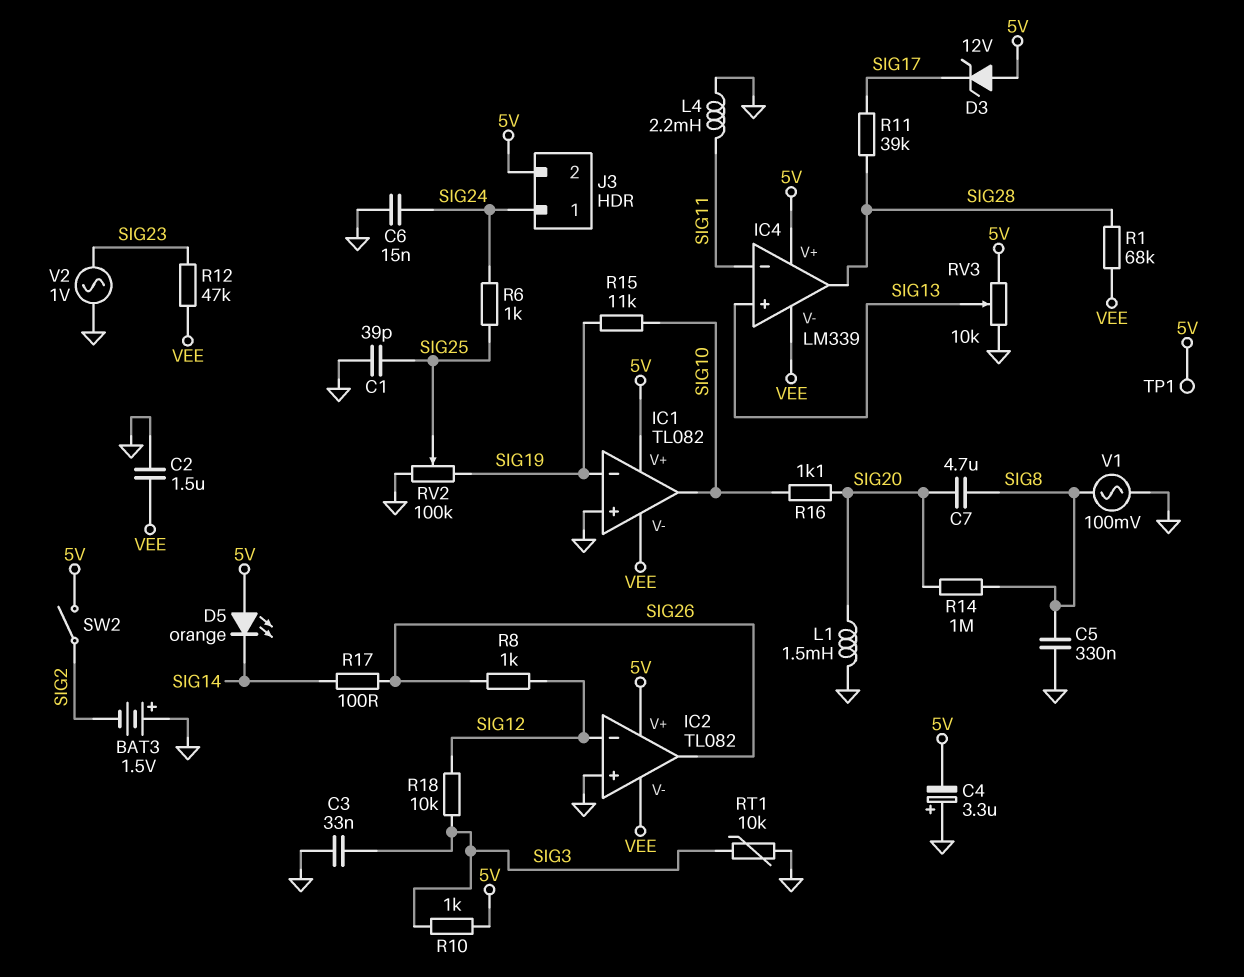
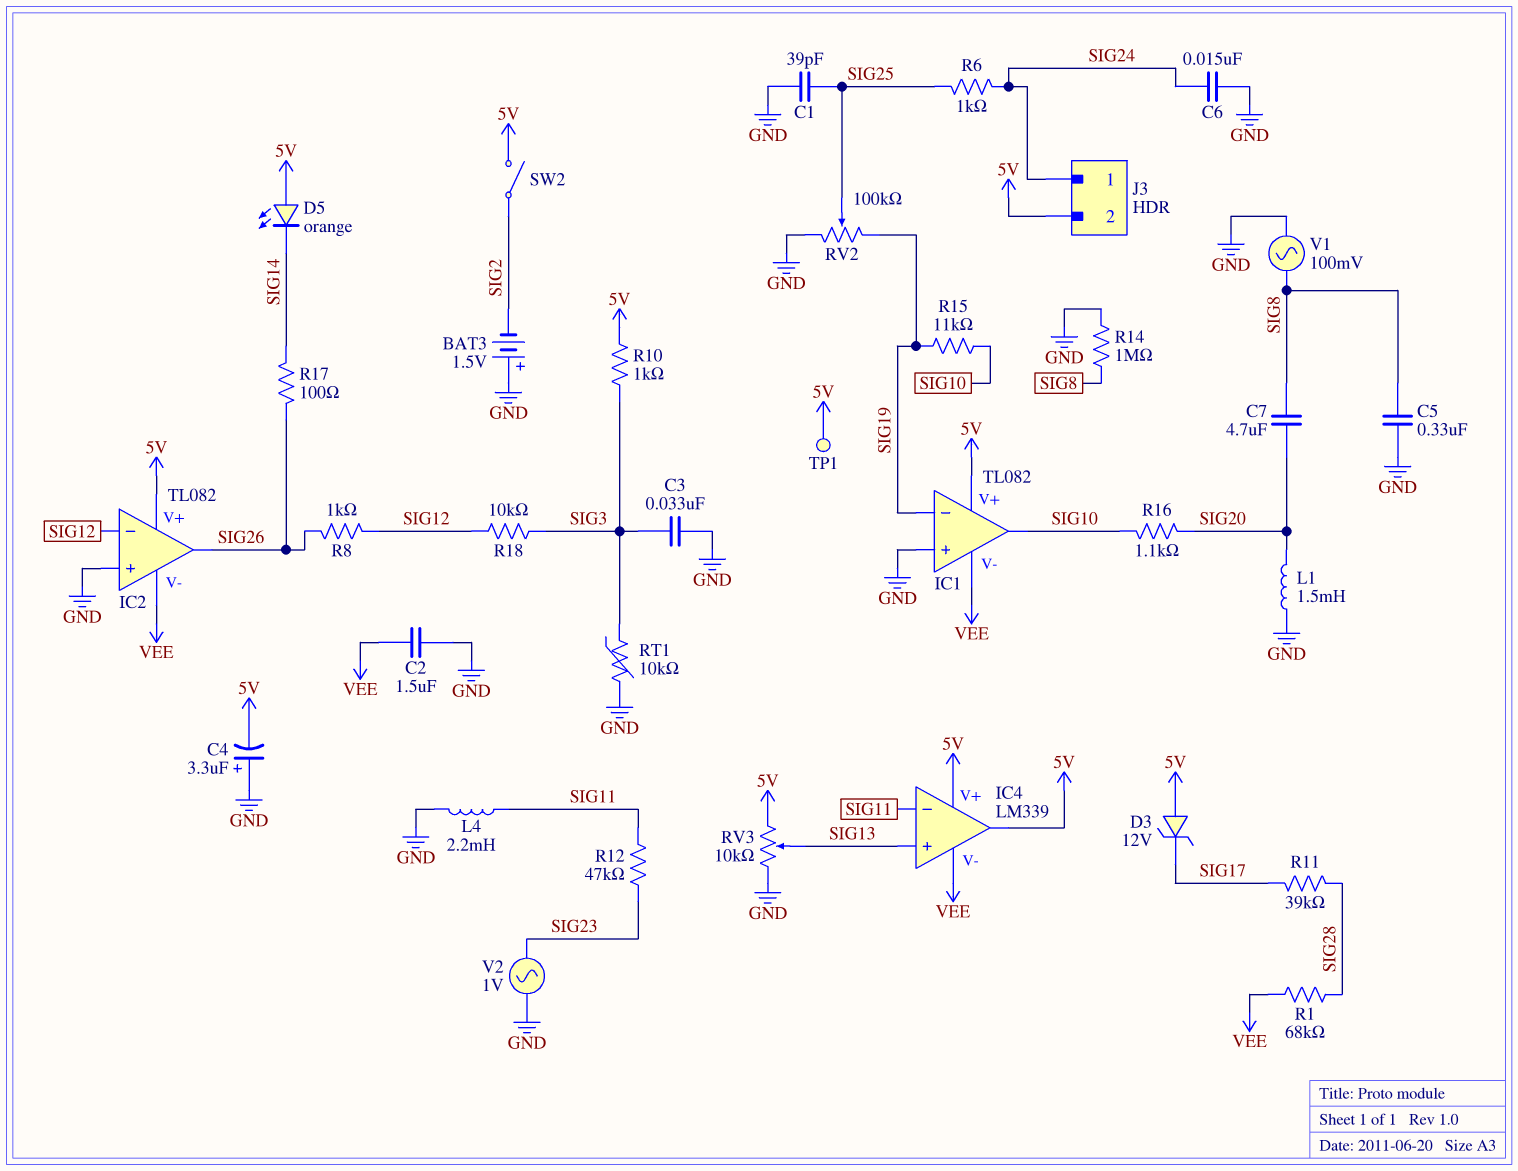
IC4 pin out: SIG28 -> 5V
R12: 47k (SIG23, VEE) -> 47k (SIG11, SIG23)
R14: 1M (SIG8, SIG20) -> 1M (GND, SIG8)

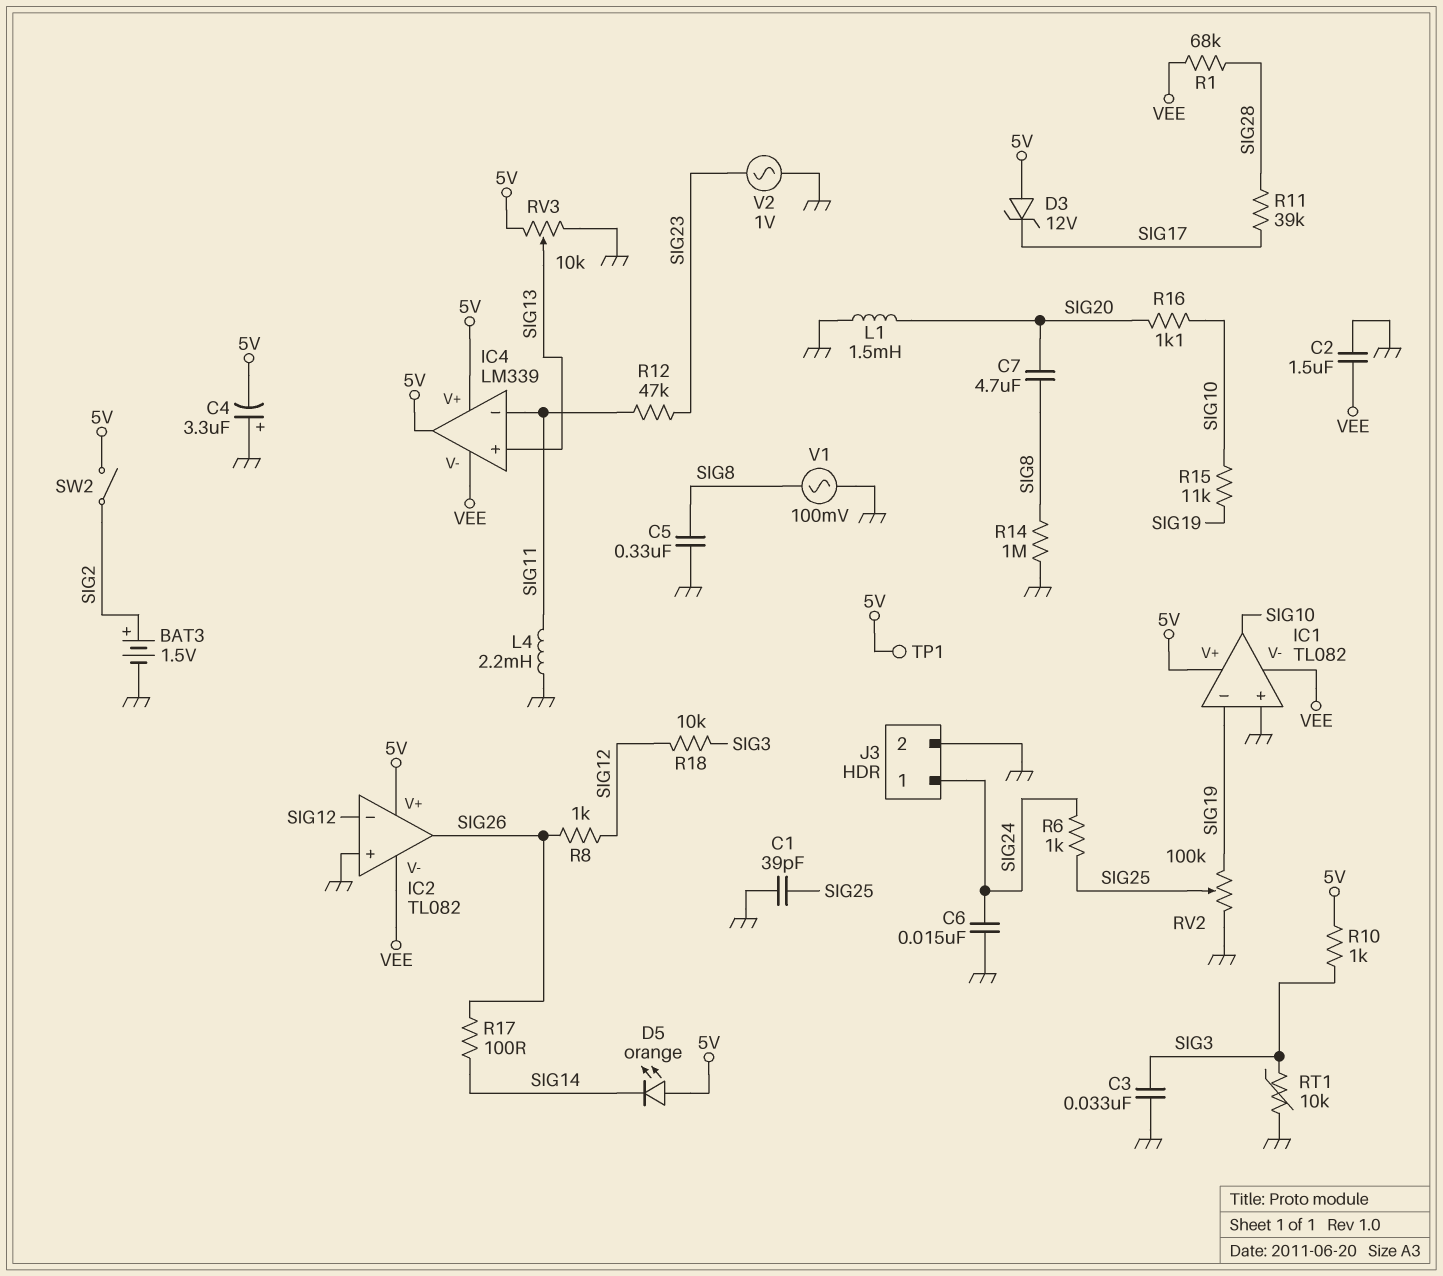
BAT3: 1.5V (plus GND, minus SIG2) -> 1.5V (plus SIG2, minus GND)
J3 pin 2: 5V -> GND

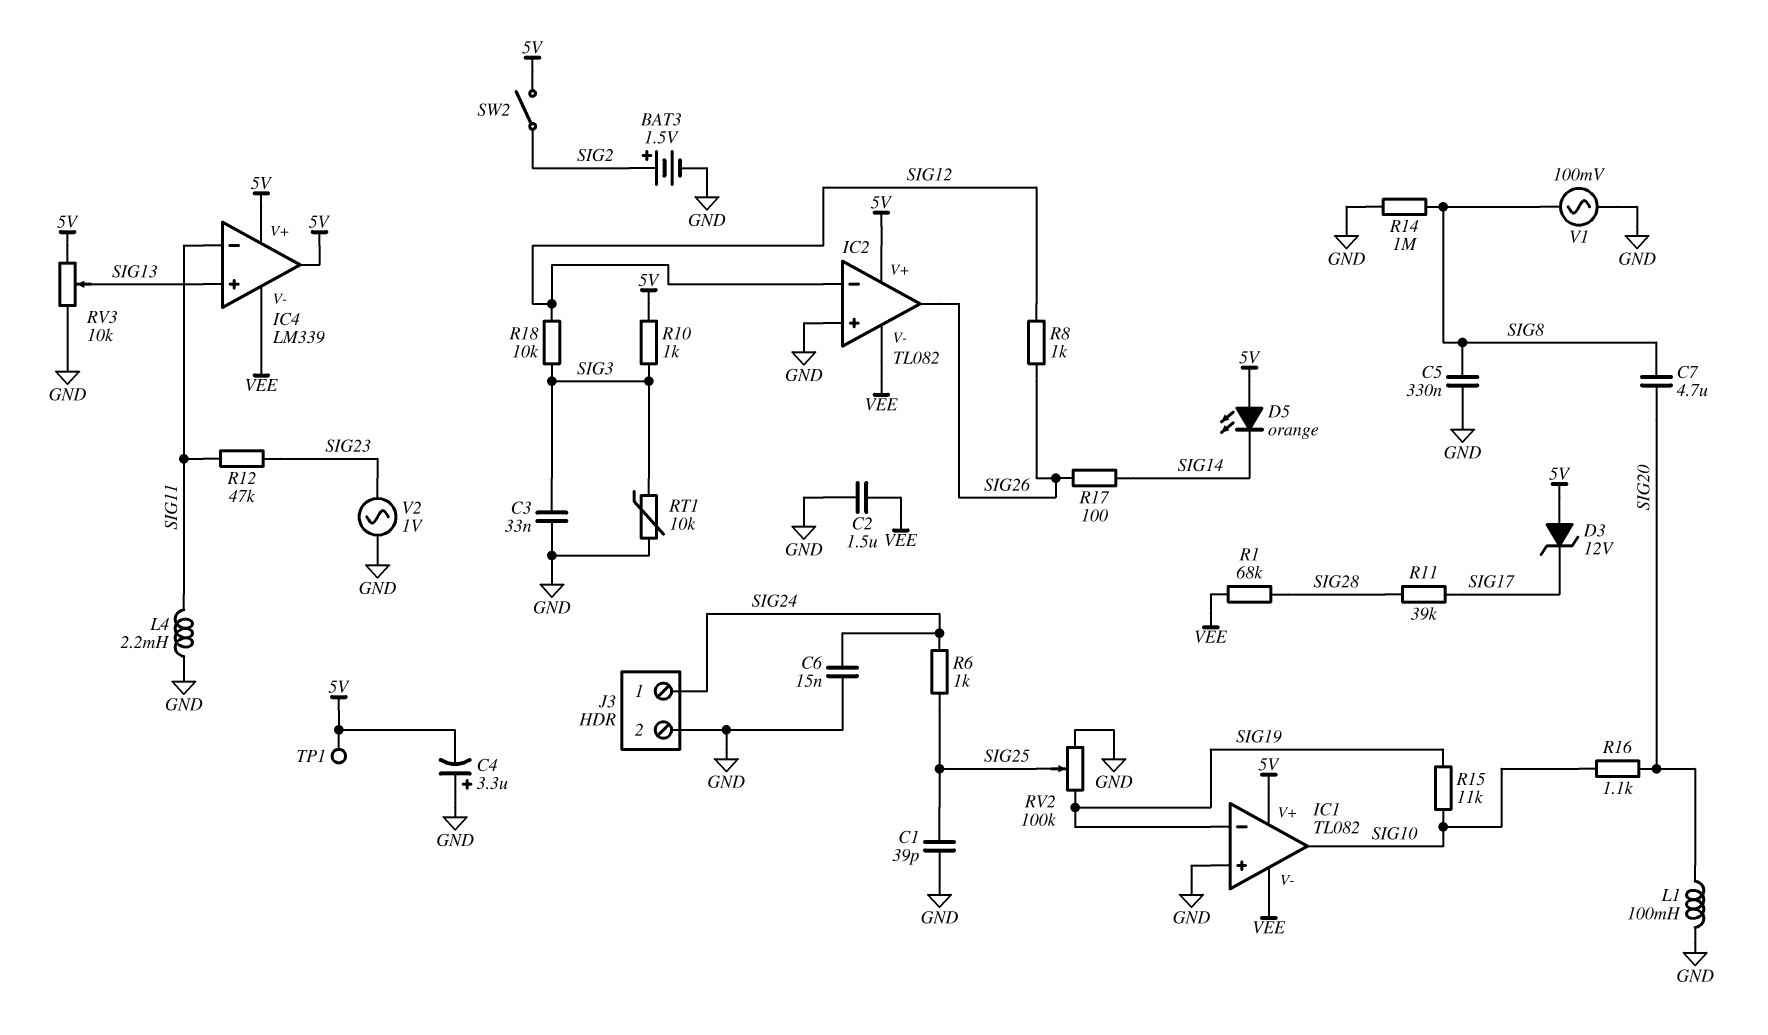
L1: 1.5mH (GND, SIG20) -> 100mH (GND, SIG20)

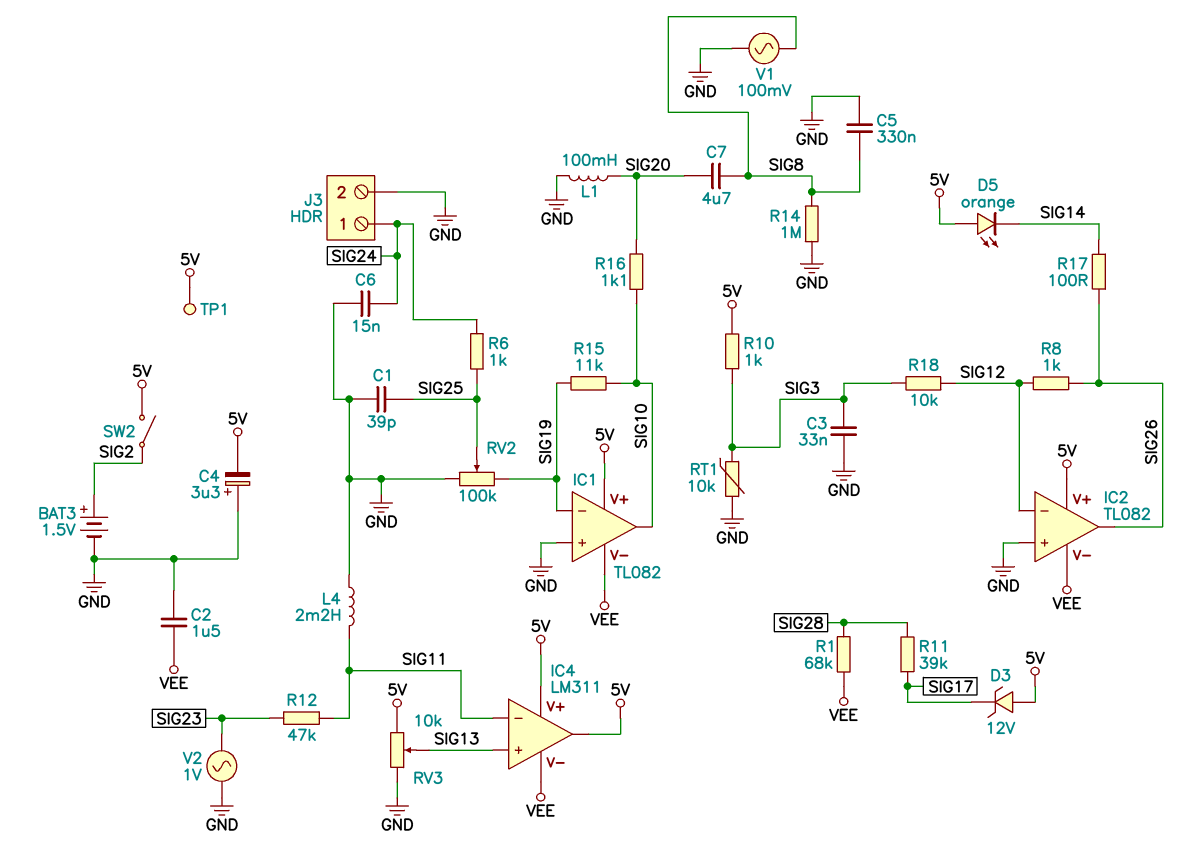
IC4: LM339 -> LM311

